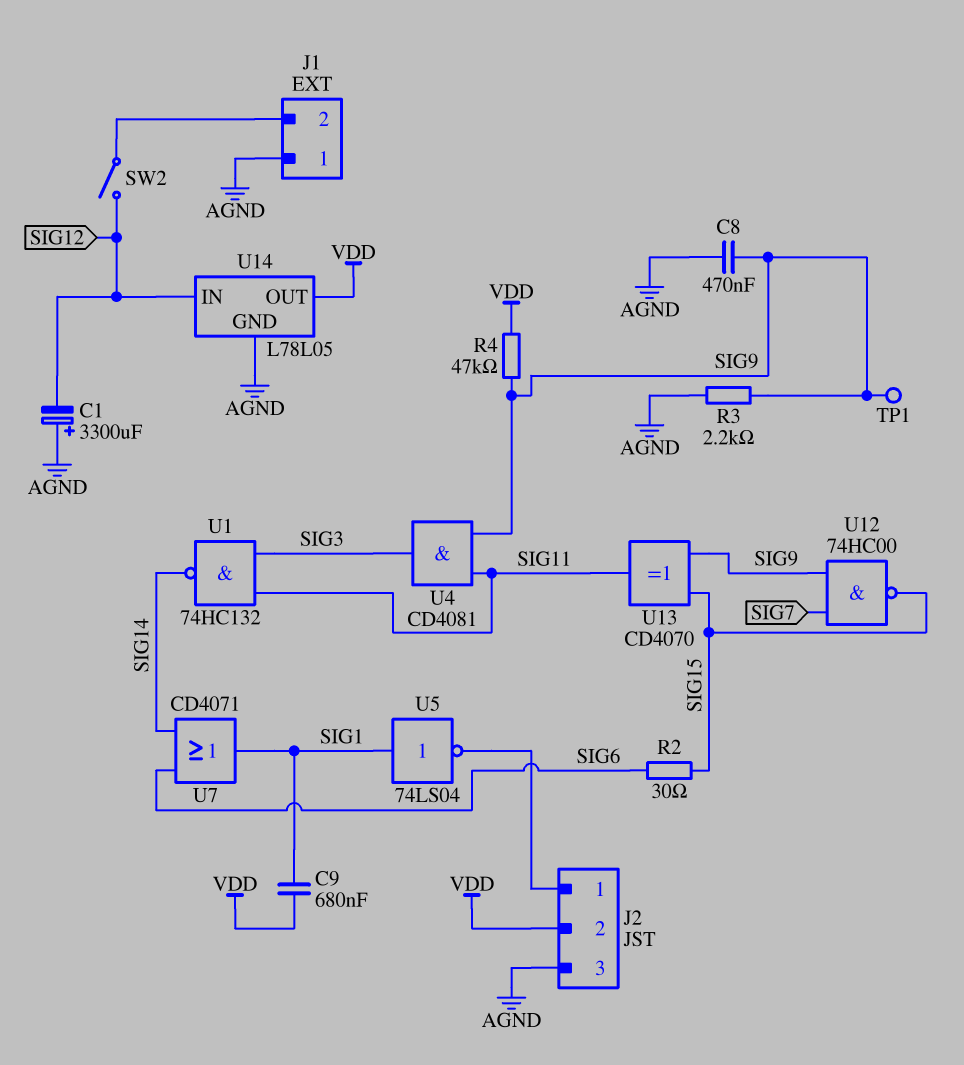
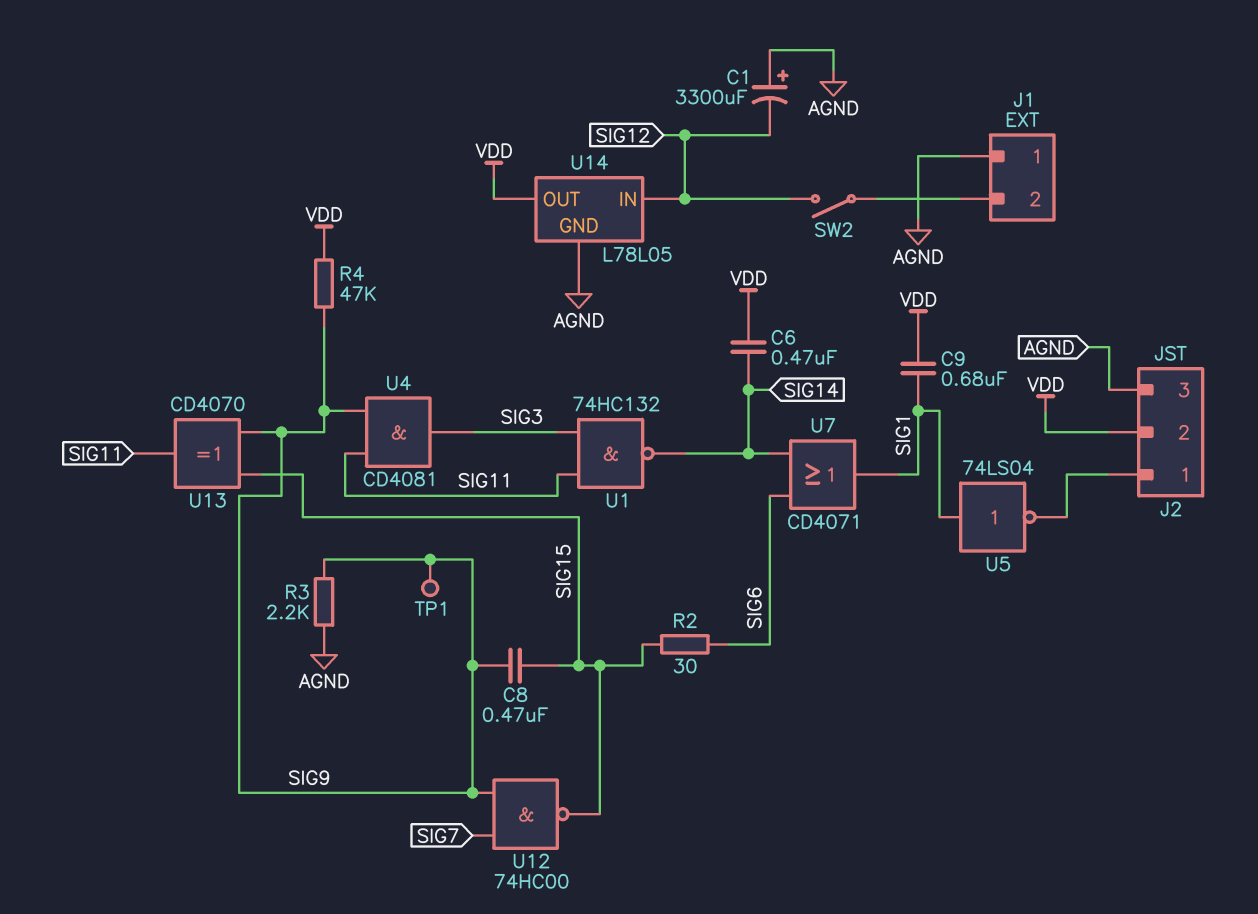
C6: none -> 470nF (SIG14, VDD)
C8: 470nF (AGND, SIG9) -> 470nF (SIG9, SIG15)

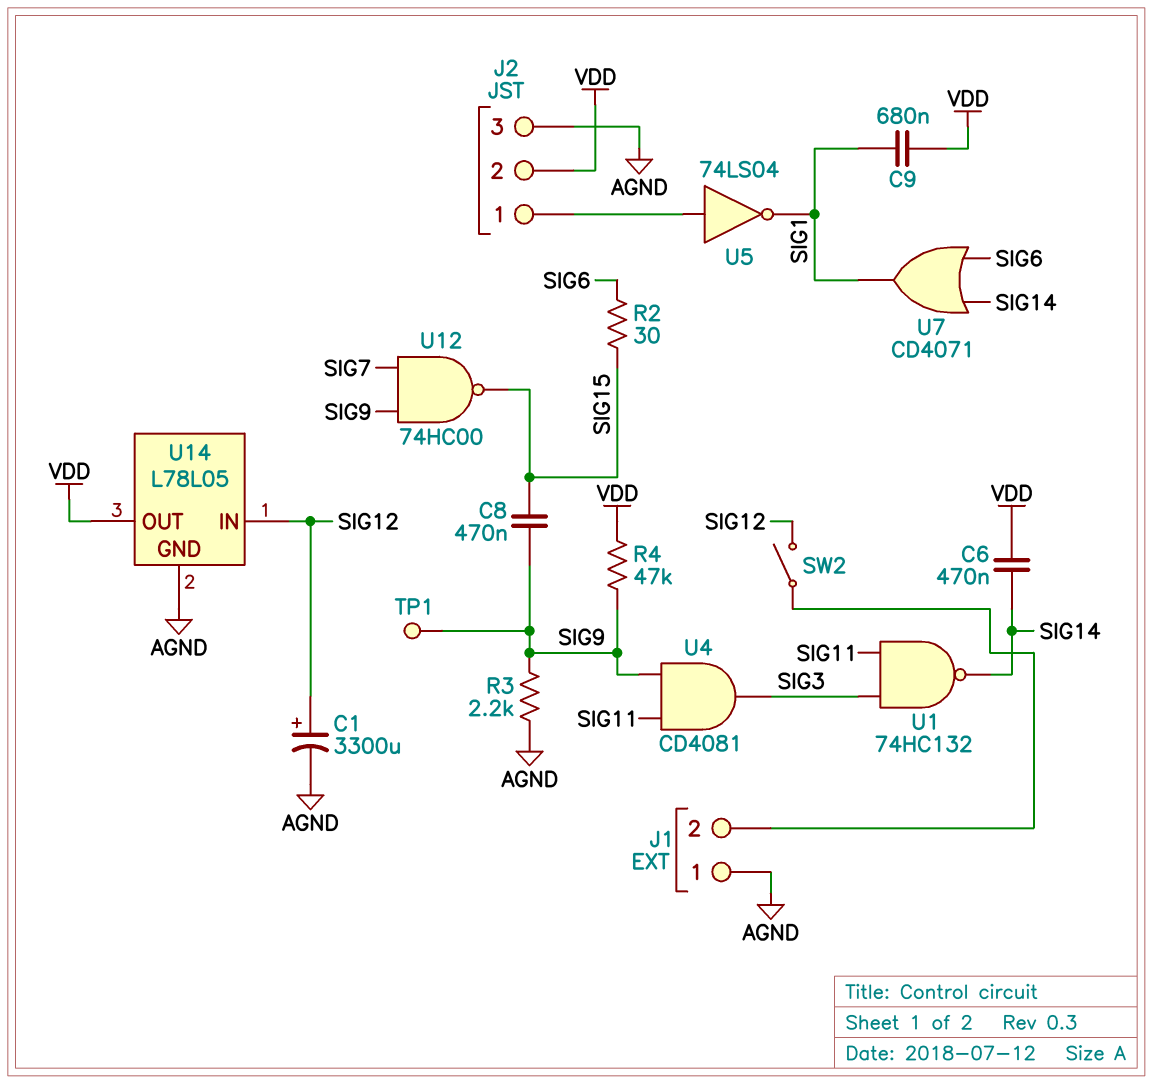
C1: 3300uF (plus AGND, minus SIG12) -> 3300uF (plus SIG12, minus AGND)
U5: NOT 74LS04 (in SIG1, out J2/1) -> NOT 74LS04 (in J2/1, out SIG1)
U13: XOR CD4070 (in SIG9, in SIG15, out SIG11) -> none

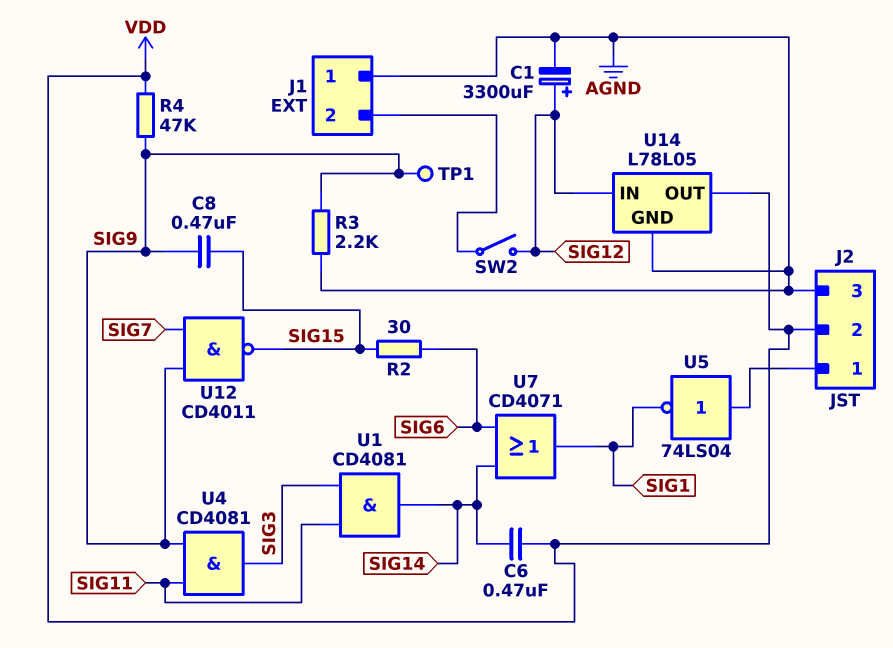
C9: 680nF (SIG1, VDD) -> none
U1: NAND 74HC132 (in SIG3, in SIG11, out SIG14) -> AND CD4081 (in SIG3, in SIG11, out SIG14)
U12: NAND 74HC00 (in SIG7, in SIG9, out SIG15) -> NAND CD4011 (in SIG7, in SIG9, out SIG15)

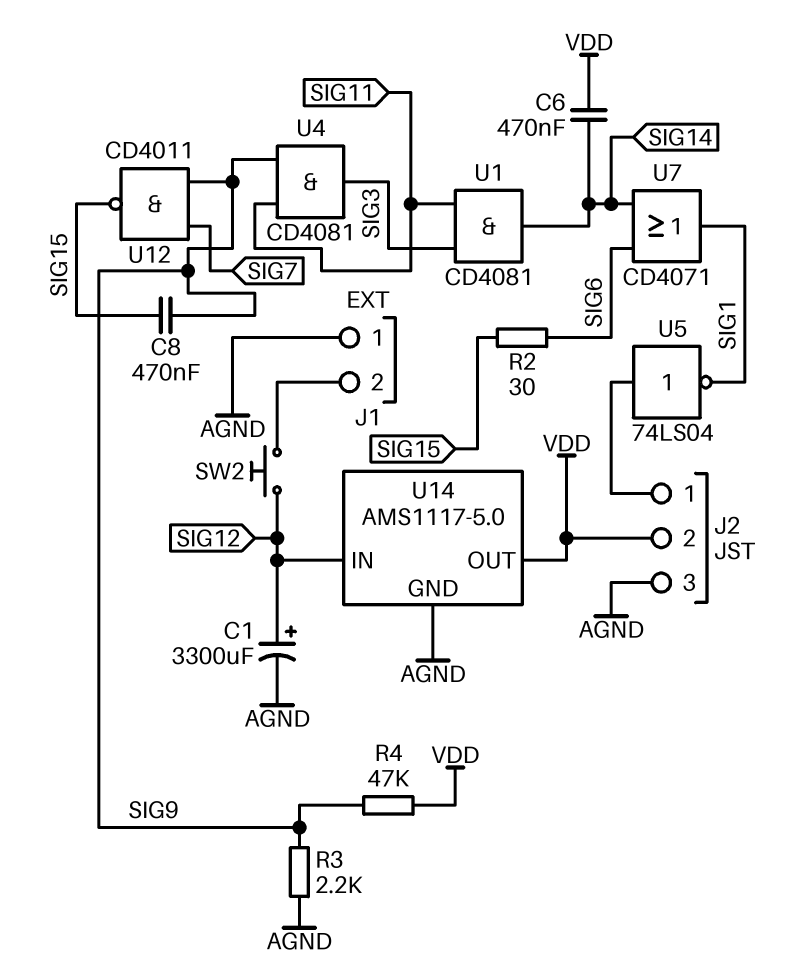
SW2: switch (J1/2, SIG12) -> button (J1/2, SIG12)
TP1: test point (SIG9) -> none
U14: L78L05 -> AMS1117-5.0

